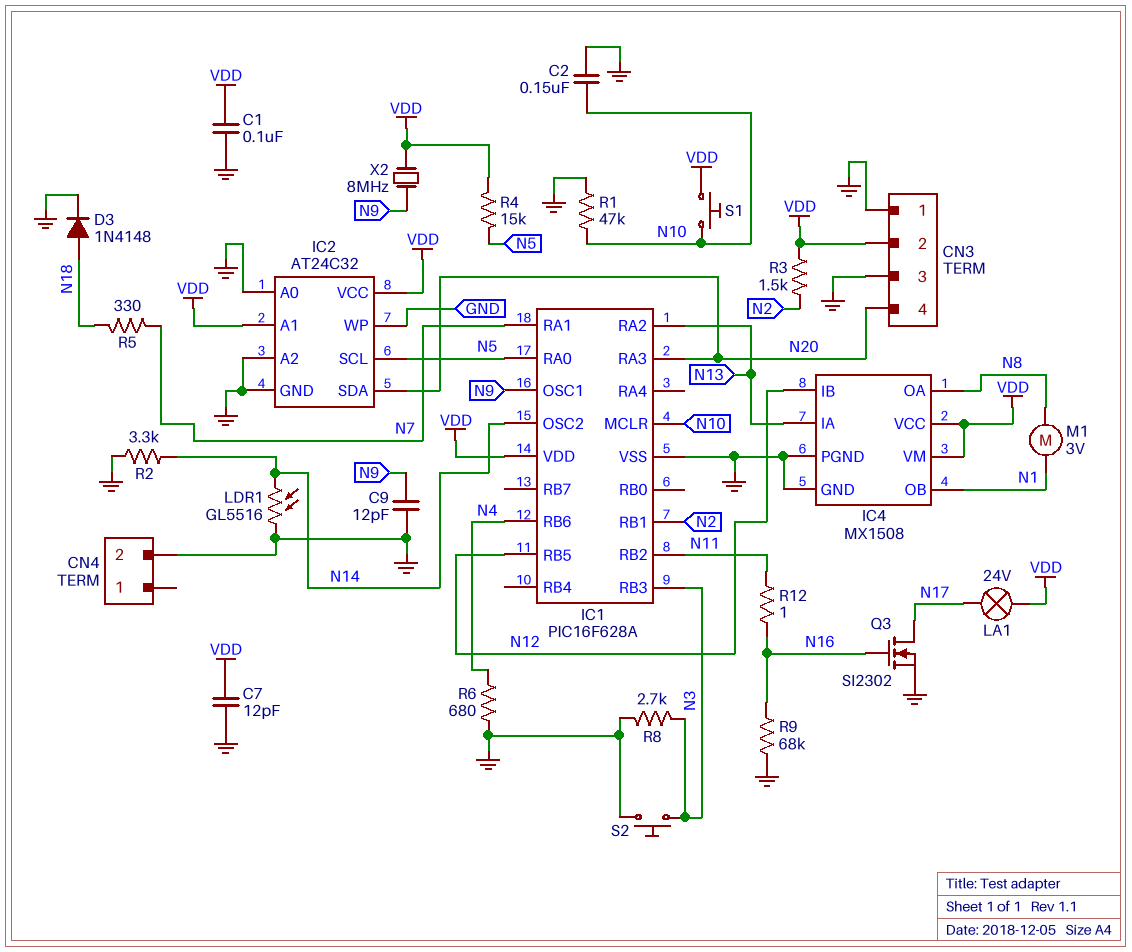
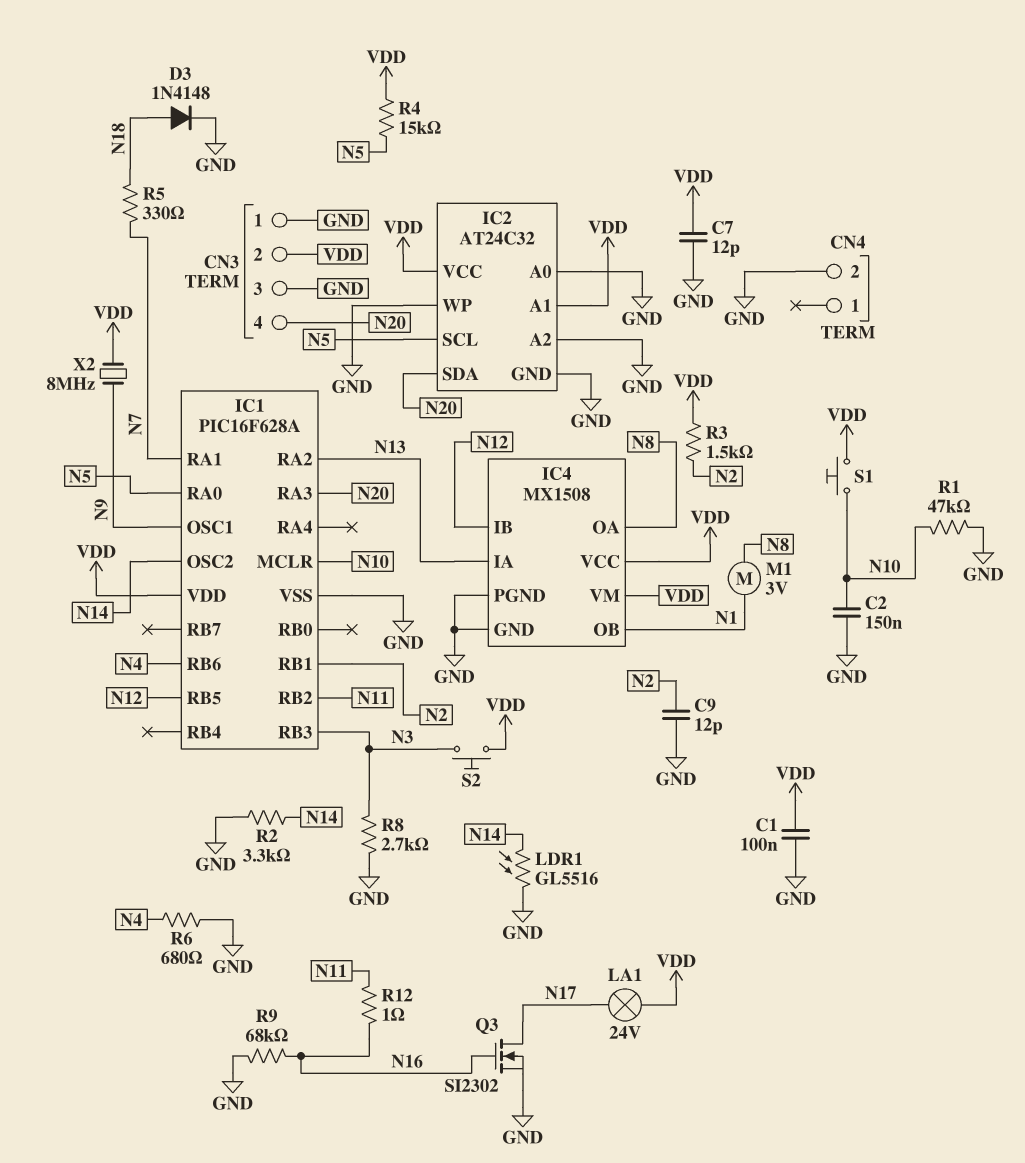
C9: 12pF (GND, N9) -> 12pF (GND, N2)
S2: button (GND, N3) -> button (N3, VDD)

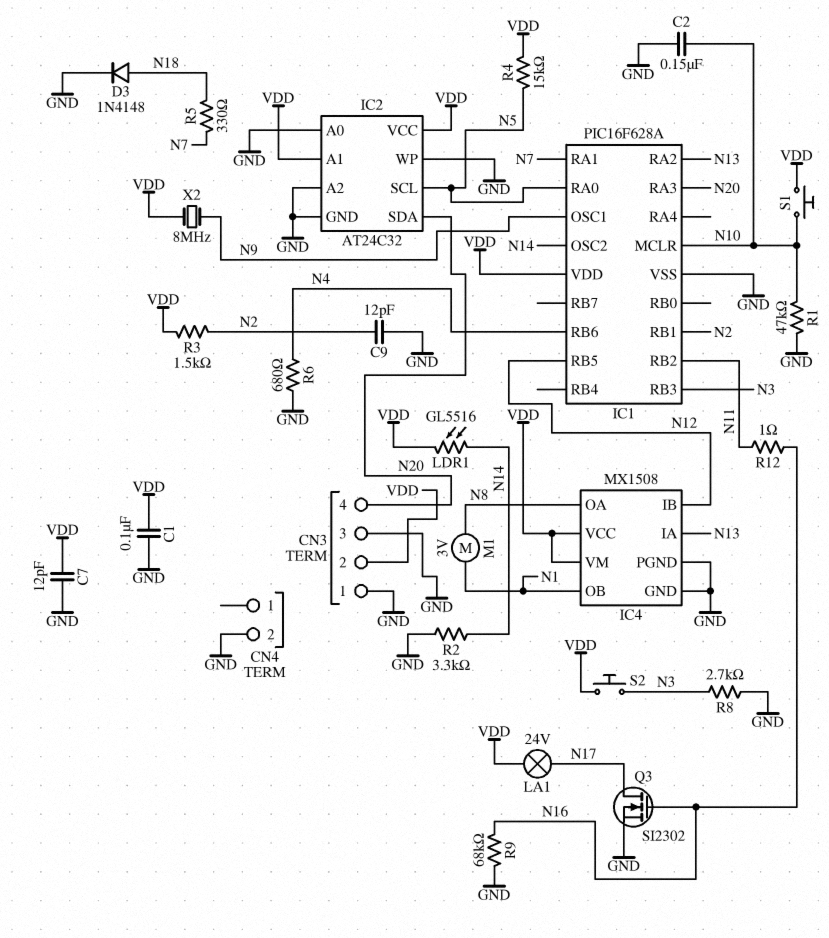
LDR1: GL5516 (GND, N14) -> GL5516 (N14, VDD)

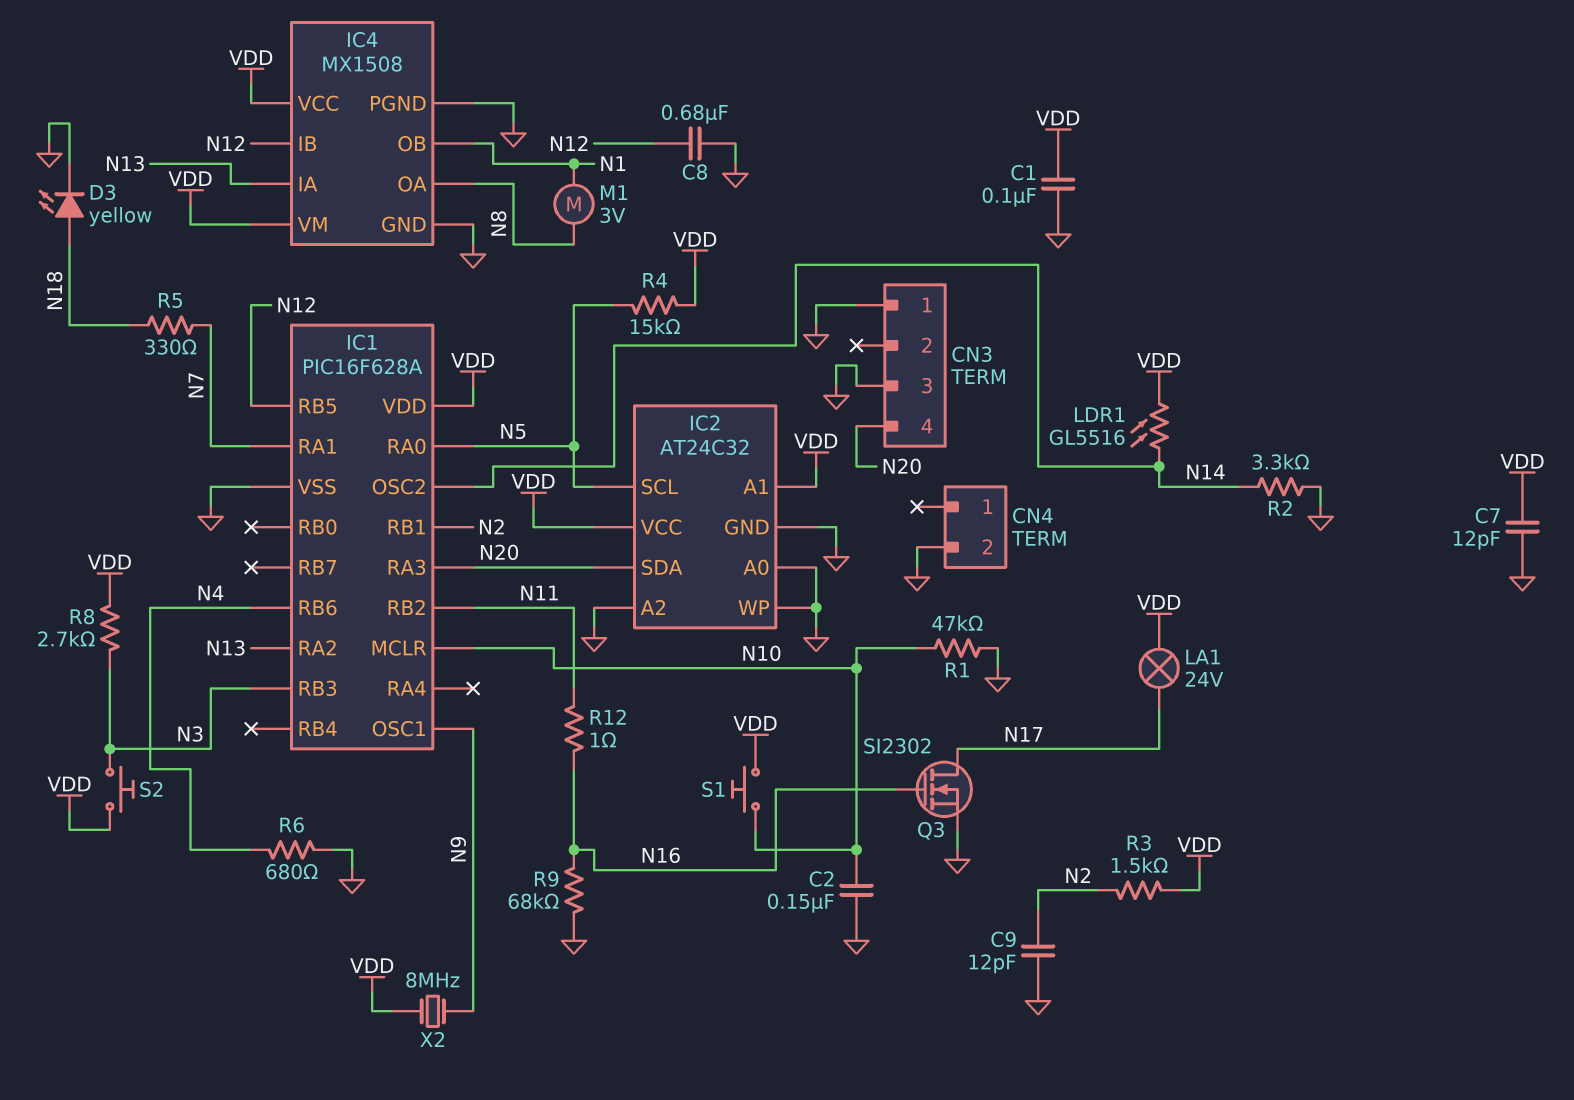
C8: none -> 680nF (GND, N12)
CN3 pin 2: VDD -> none
D3: diode 1N4148 (A N18, K GND) -> LED yellow (A N18, K GND)
R8: 2.7k (GND, N3) -> 2.7k (N3, VDD)

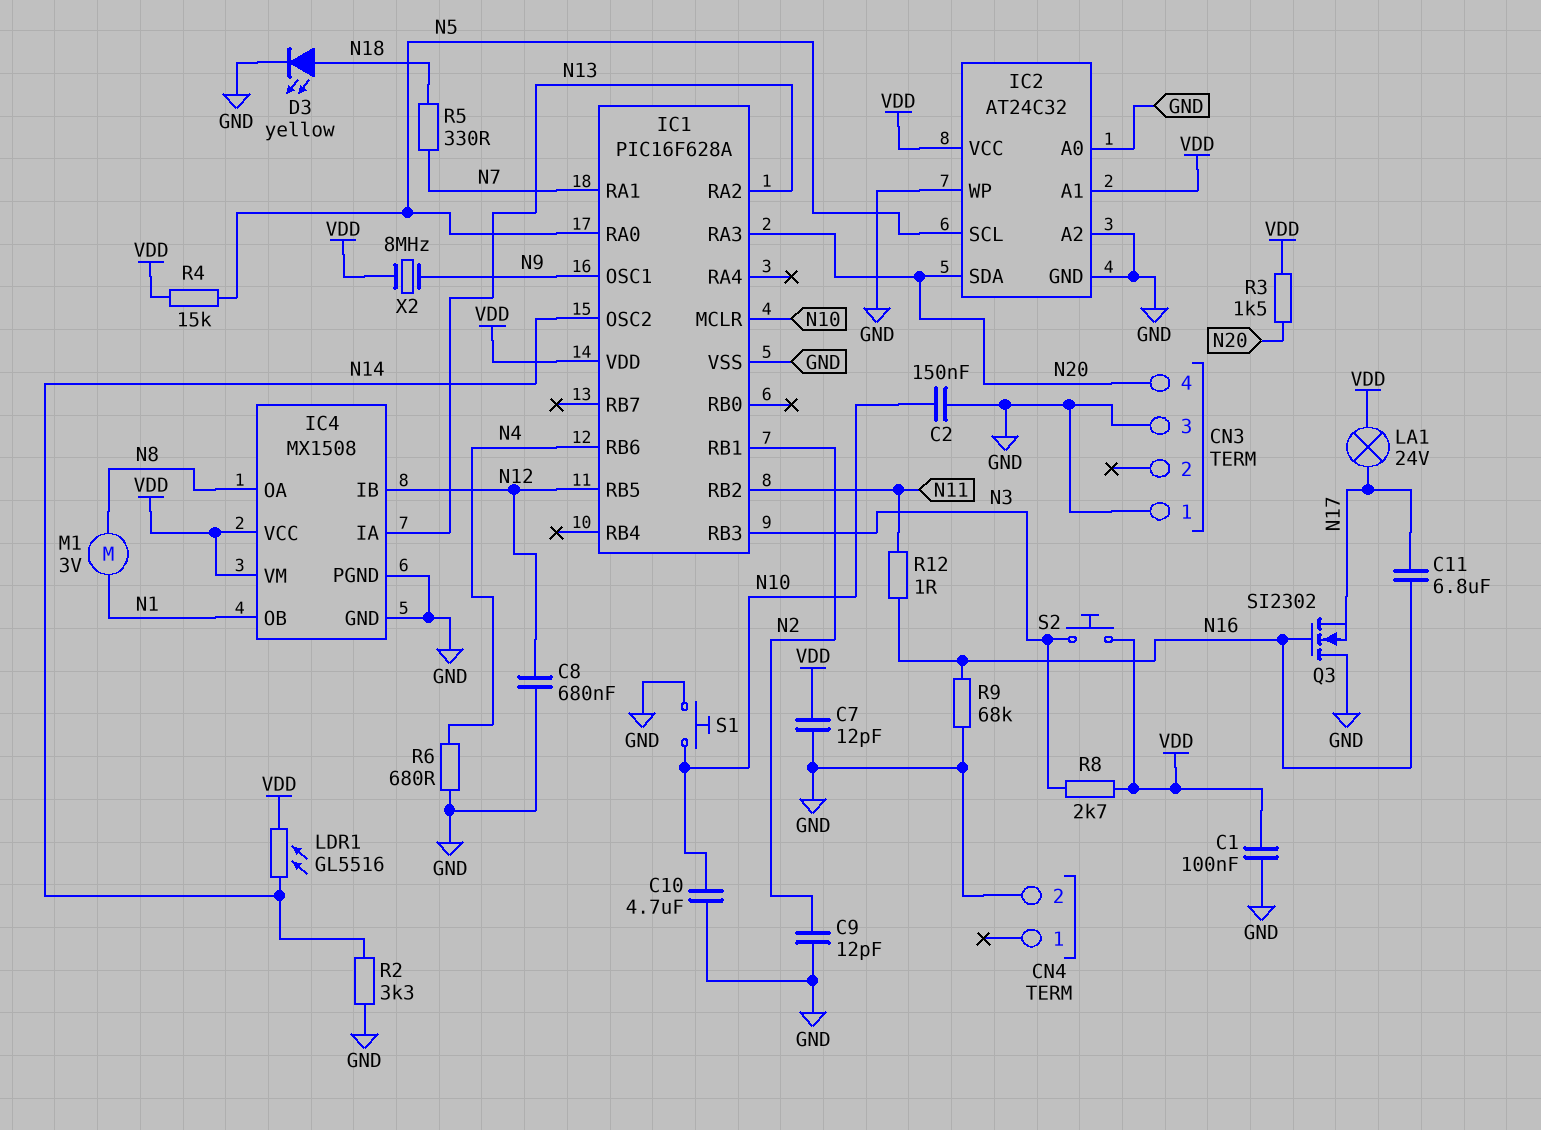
C10: none -> 4.7uF (GND, N10)
C11: none -> 6.8uF (N16, N17)
Q3: NMOS SI2302 (G N16, D N17, S GND) -> NMOS SI2302 (G N16, D GND, S N17)
R1: 47k (GND, N10) -> none
R3: 1.5k (N2, VDD) -> 1.5k (N20, VDD)
S1: button (N10, VDD) -> button (GND, N10)

